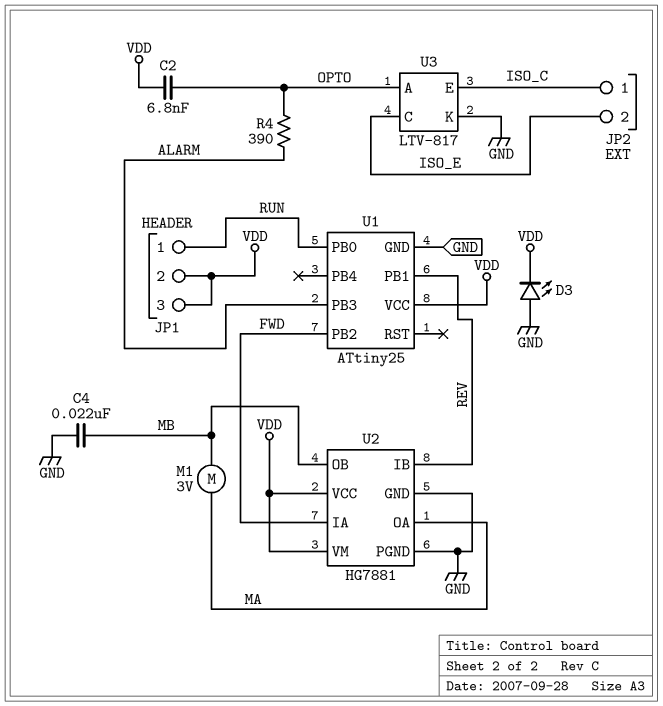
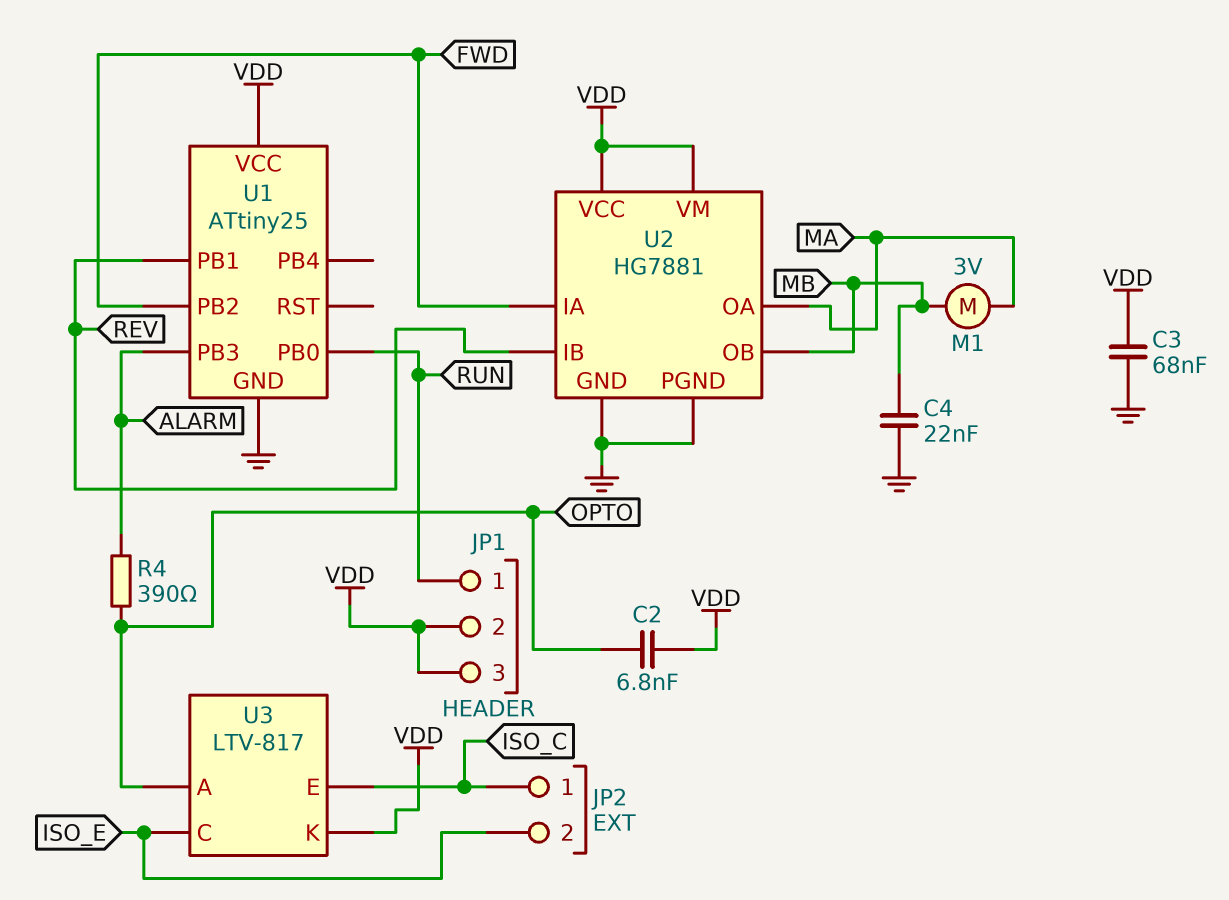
C3: none -> 68nF (GND, VDD)
D3: LED (A GND, K VDD) -> none
U3 pin K: GND -> VDD

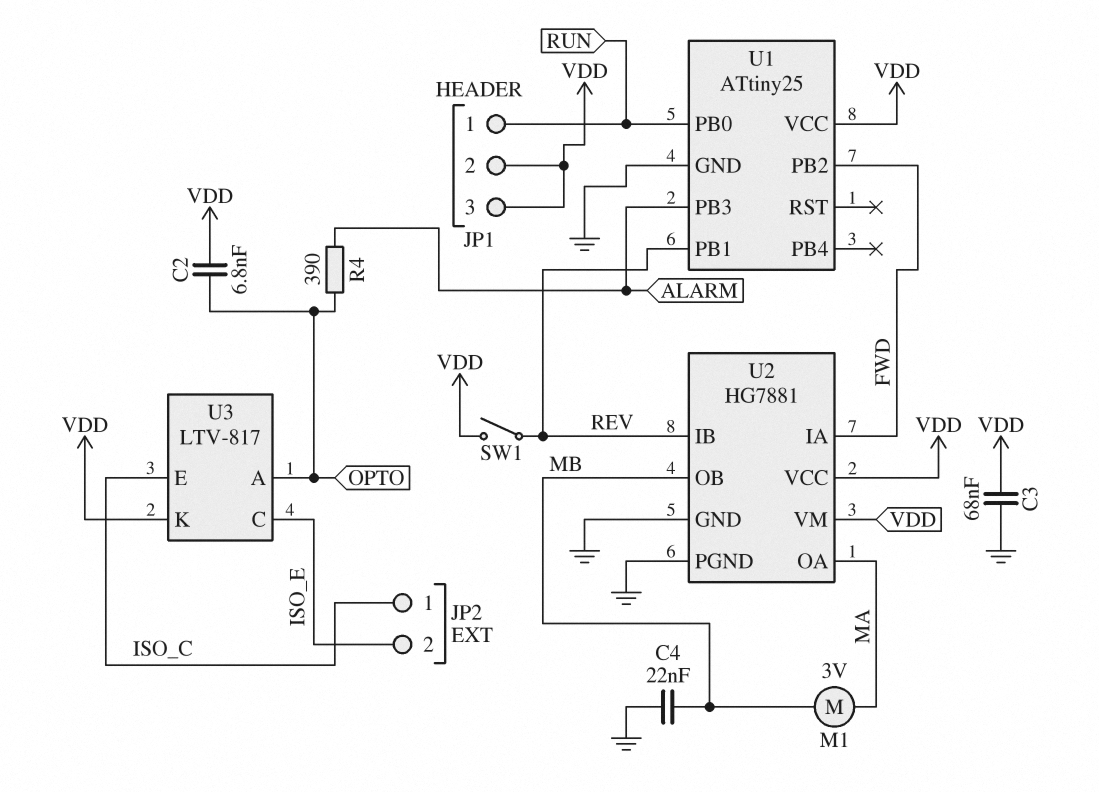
SW1: none -> switch (REV, VDD)

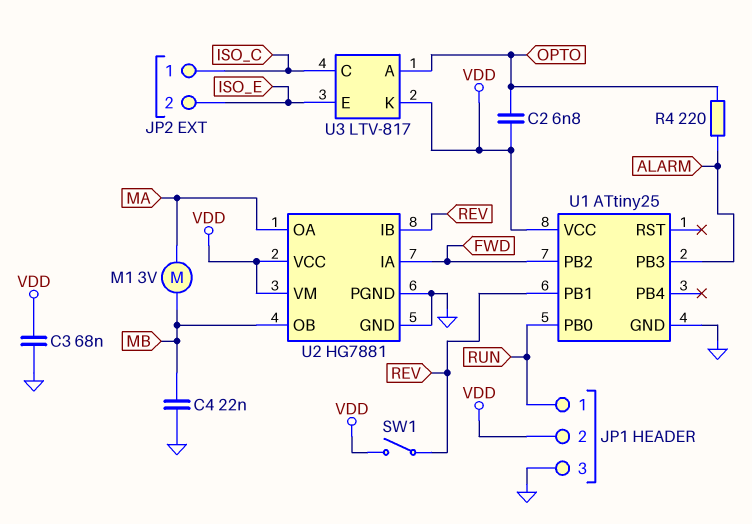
JP1 pin 3: VDD -> GND
R4: 390 (ALARM, OPTO) -> 220 (ALARM, OPTO)
U3 pin C: ISO_E -> ISO_C
U3 pin E: ISO_C -> ISO_E

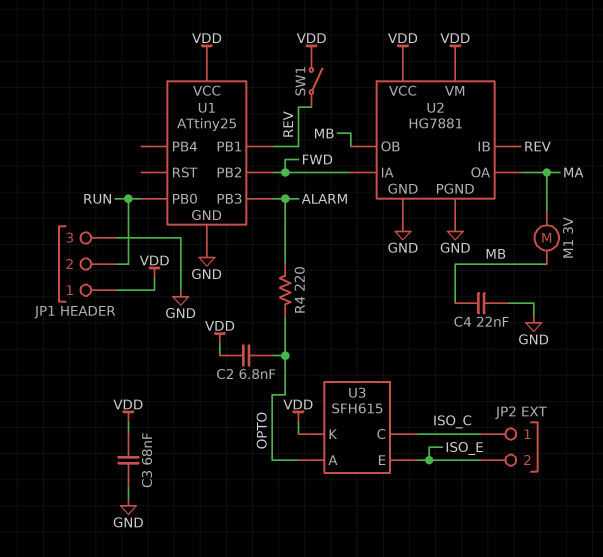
JP1 pin 1: RUN -> VDD
JP1 pin 2: VDD -> RUN
U3: LTV-817 -> SFH615

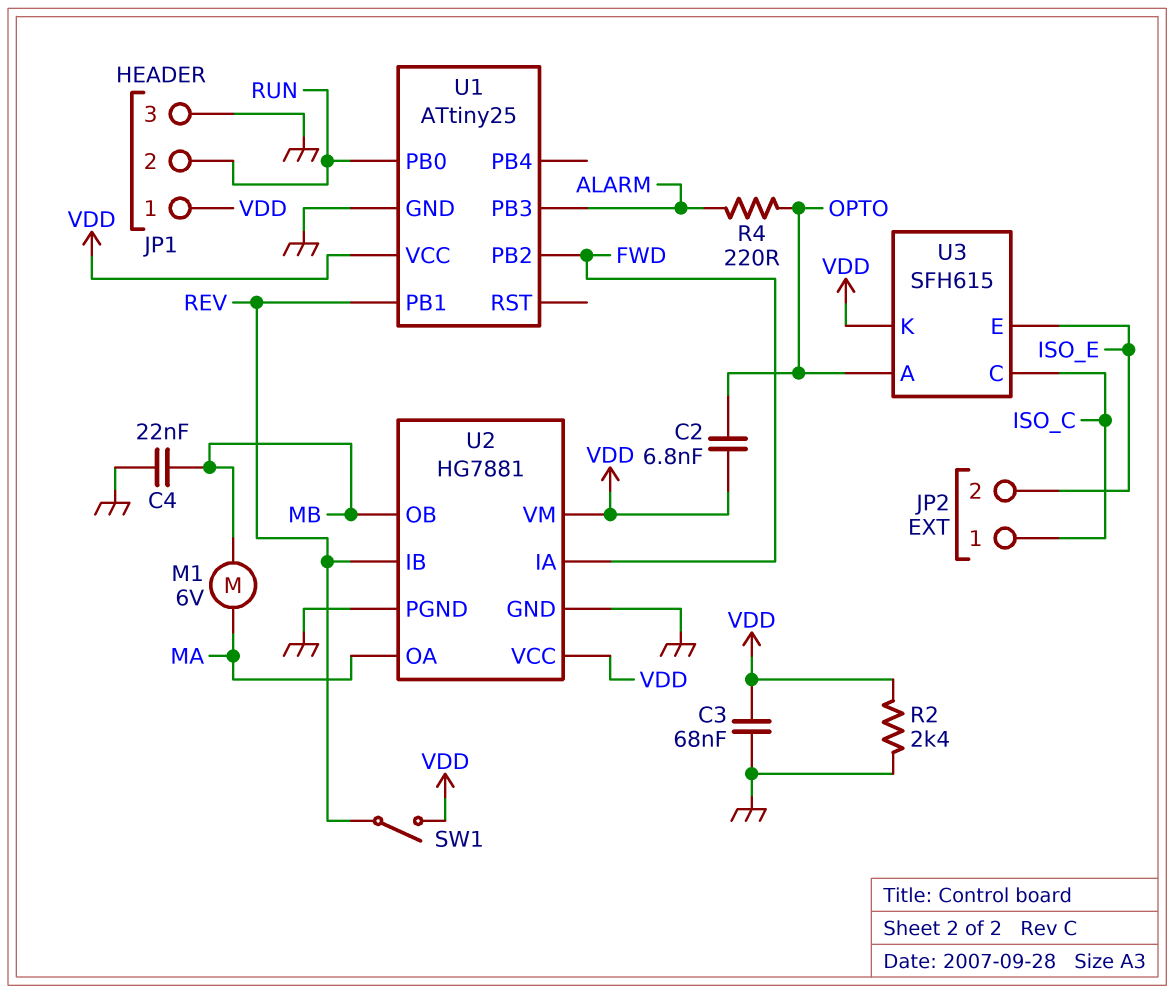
M1: motor 3V (MA, MB) -> motor 6V (MA, MB)
R2: none -> 2.4k (GND, VDD)

